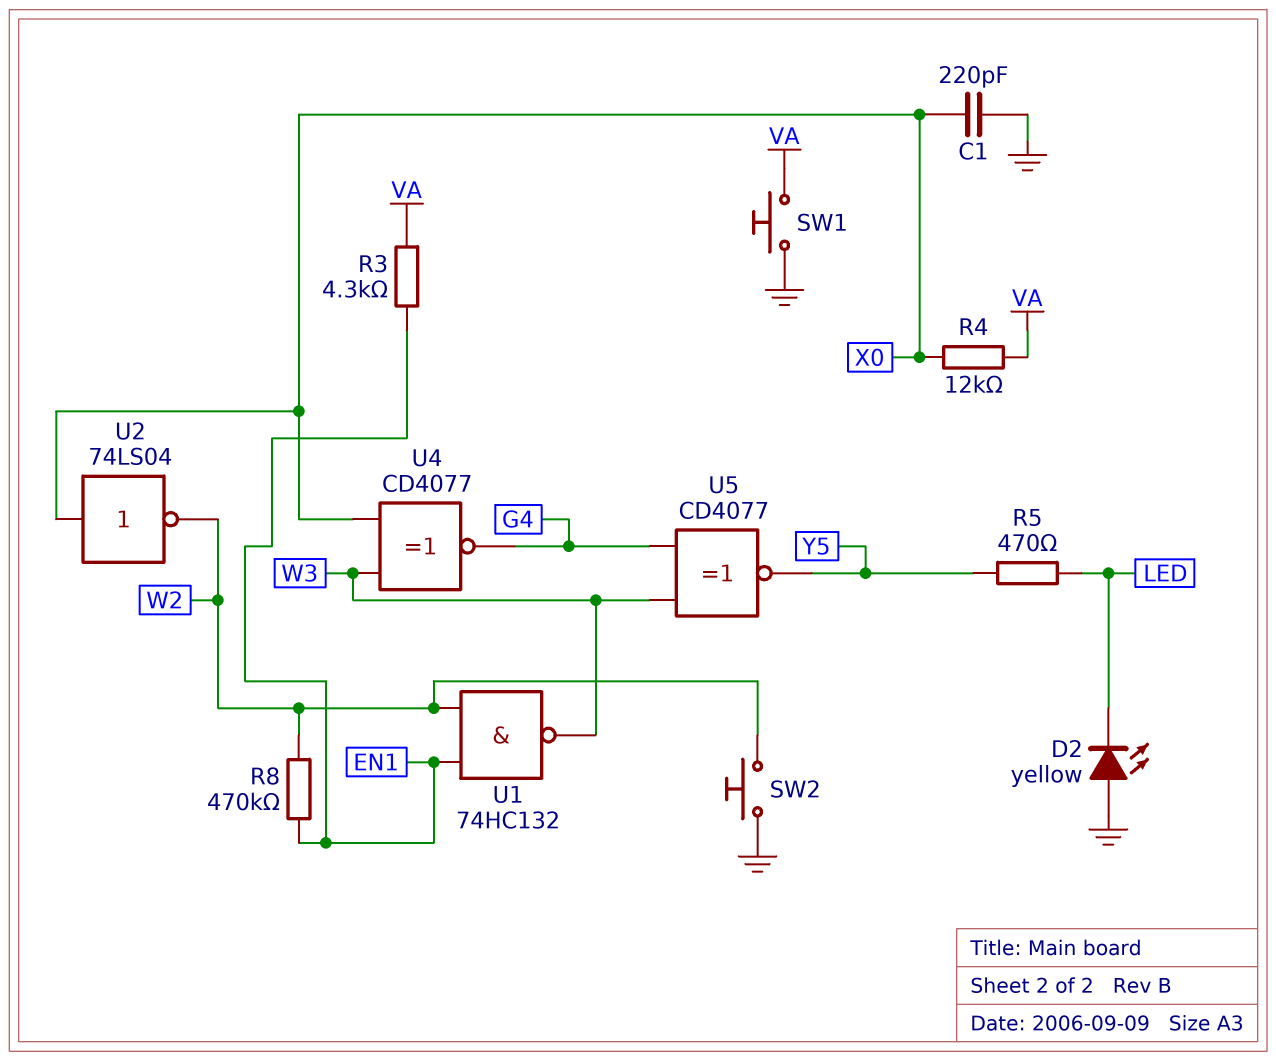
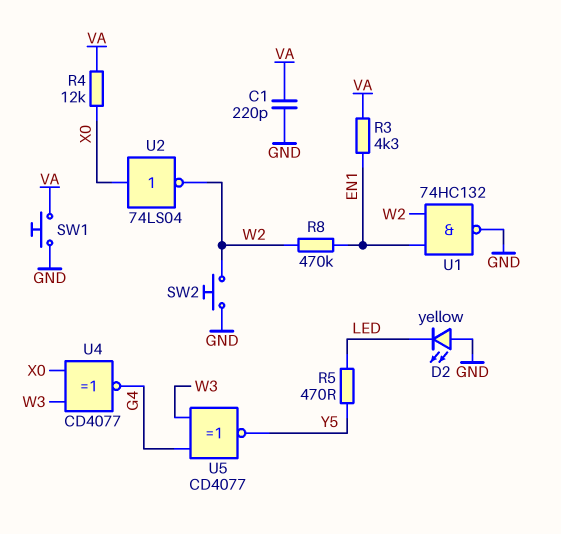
C1: 220pF (GND, X0) -> 220pF (GND, VA)
U1: NAND 74HC132 (in EN1, in W2, out W3) -> NAND 74HC132 (in EN1, in W2, out GND)

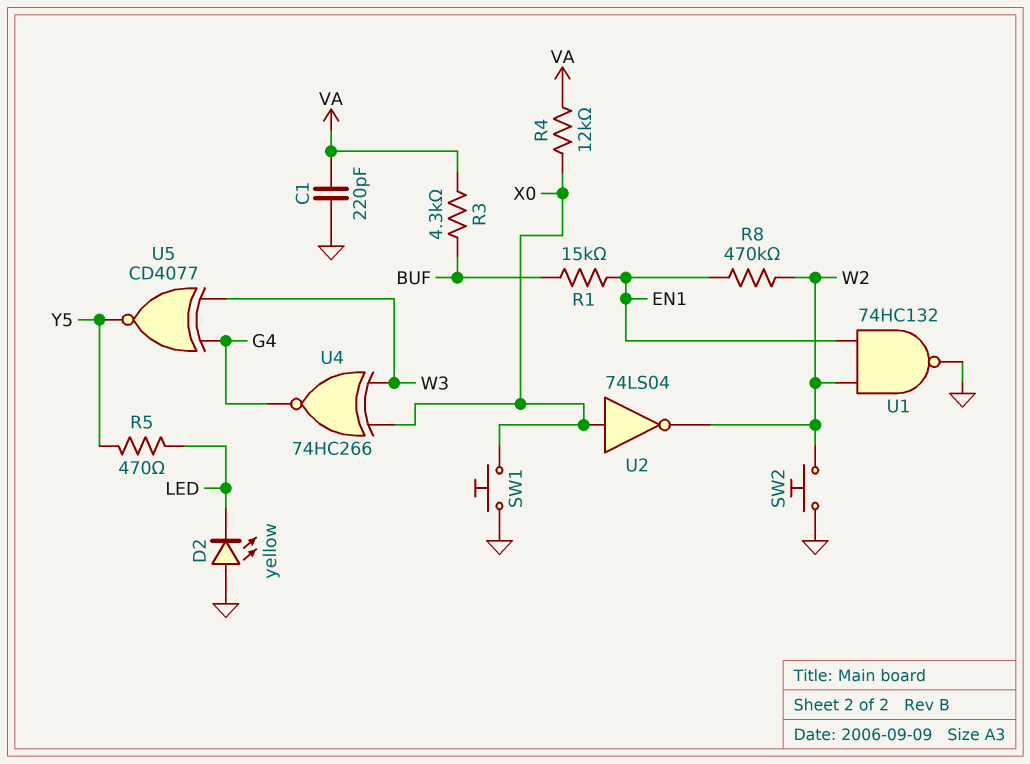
R1: none -> 15k (BUF, EN1)
R3: 4.3k (EN1, VA) -> 4.3k (BUF, VA)
SW1: button (GND, VA) -> button (GND, X0)
U4: XNOR CD4077 (in W3, in X0, out G4) -> XNOR 74HC266 (in W3, in X0, out G4)

